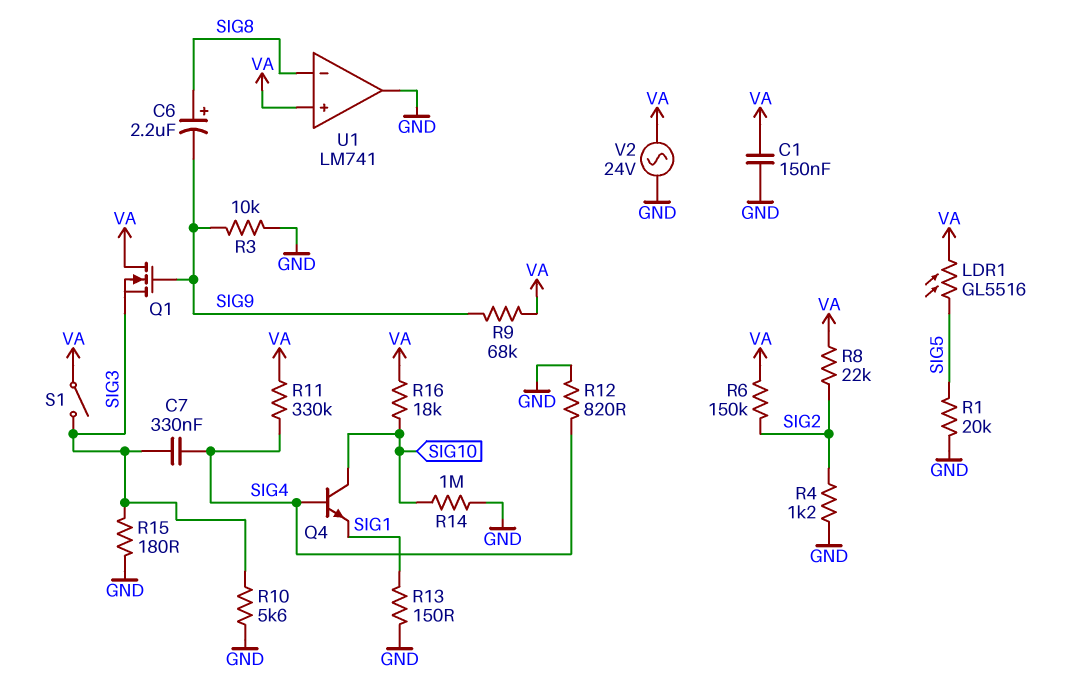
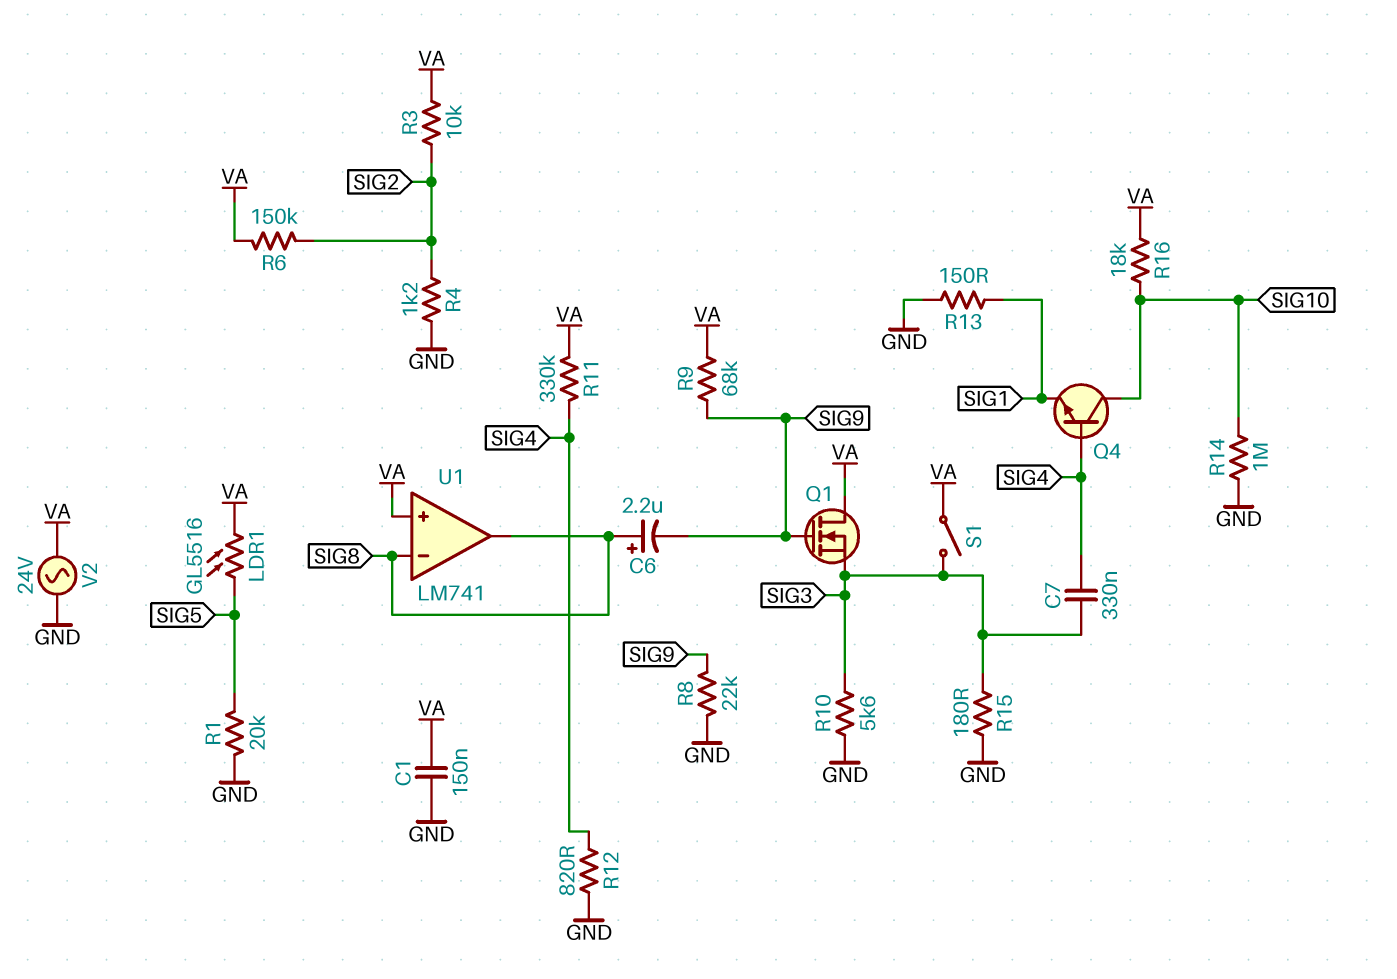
R3: 10k (GND, SIG9) -> 10k (SIG2, VA)
R8: 22k (SIG2, VA) -> 22k (GND, SIG9)
U1 pin out: GND -> SIG8

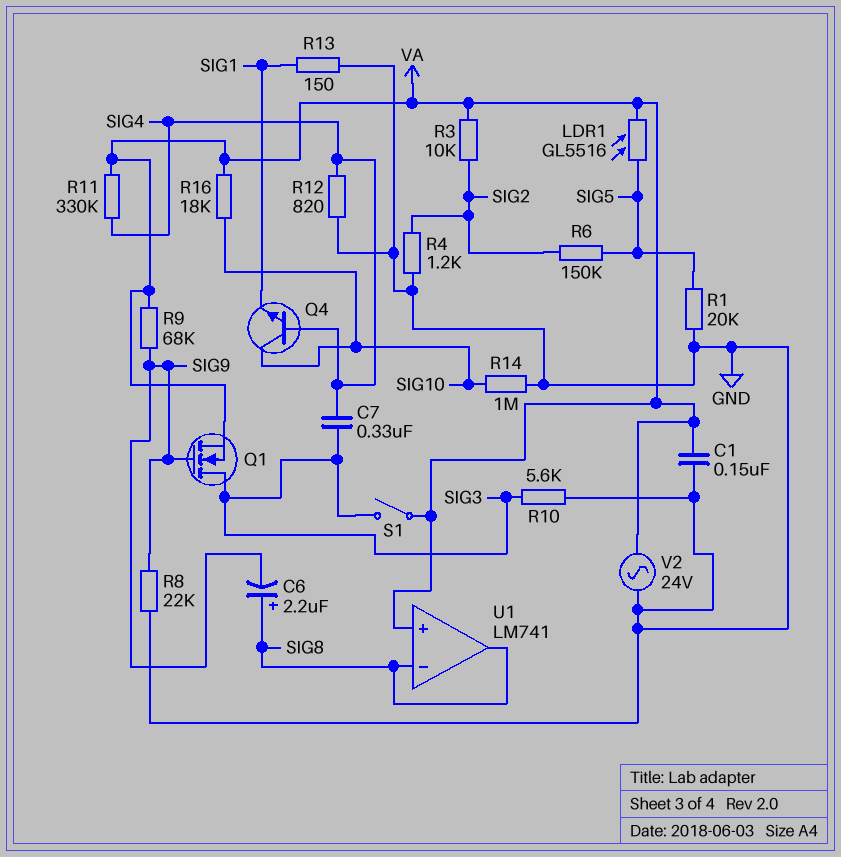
Q1: NMOS (G SIG9, D VA, S SIG3) -> NMOS (G SIG9, D SIG3, S VA)
R6: 150k (SIG2, VA) -> 150k (SIG2, SIG5)
R15: 180 (GND, SIG3) -> none

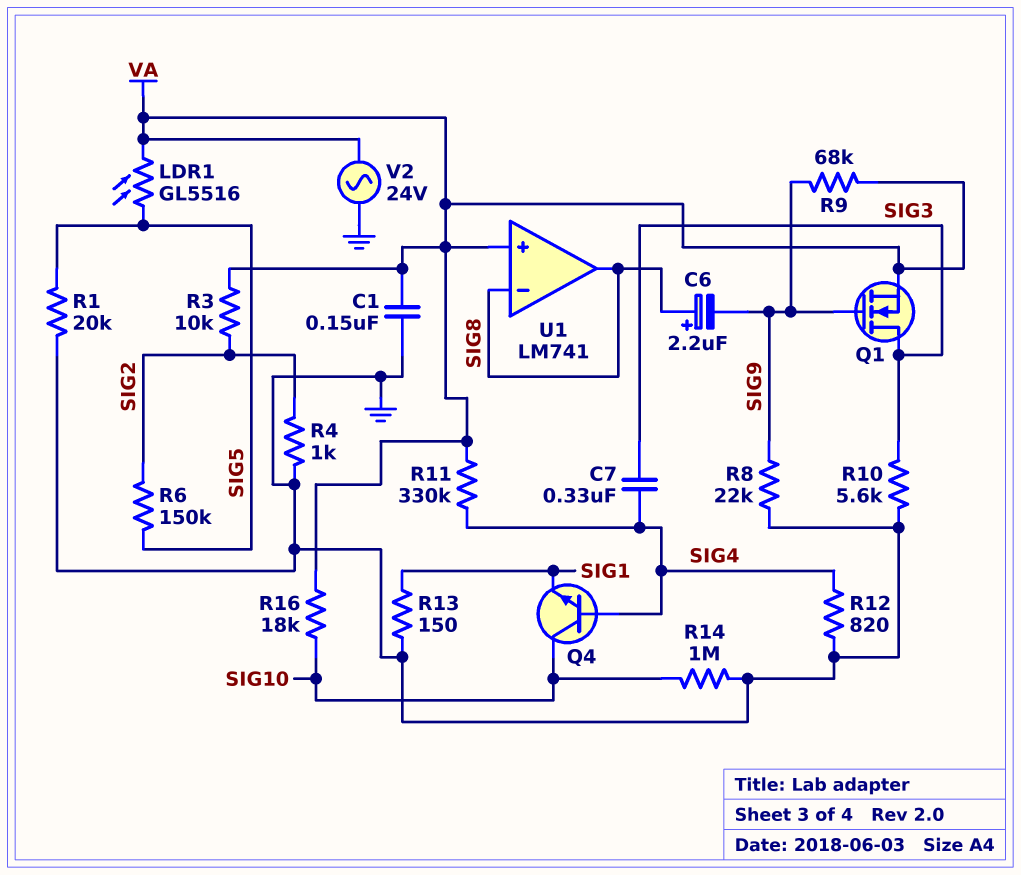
R4: 1.2k (GND, SIG2) -> 1k (GND, SIG2)
S1: switch (SIG3, VA) -> none

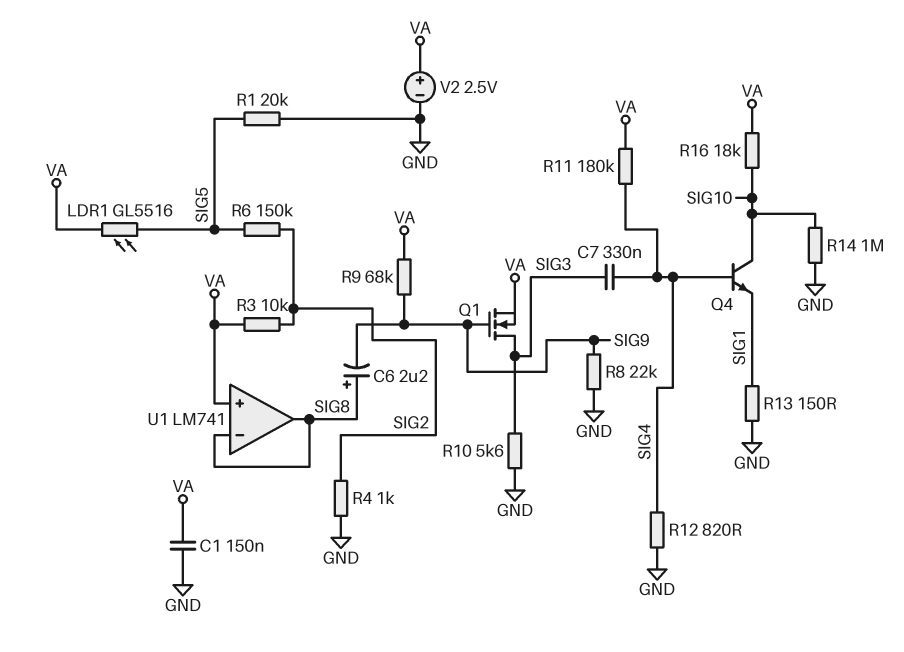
R11: 330k (SIG4, VA) -> 180k (SIG4, VA)
V2: AC 24V (GND, VA) -> 2.5V (plus VA, minus GND)

